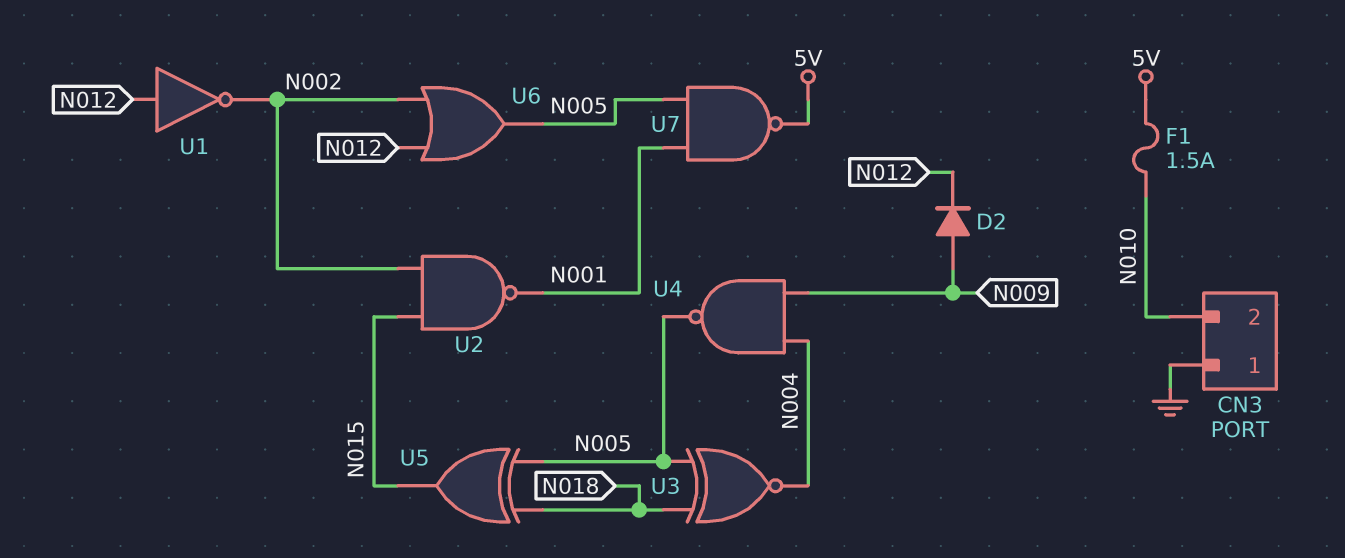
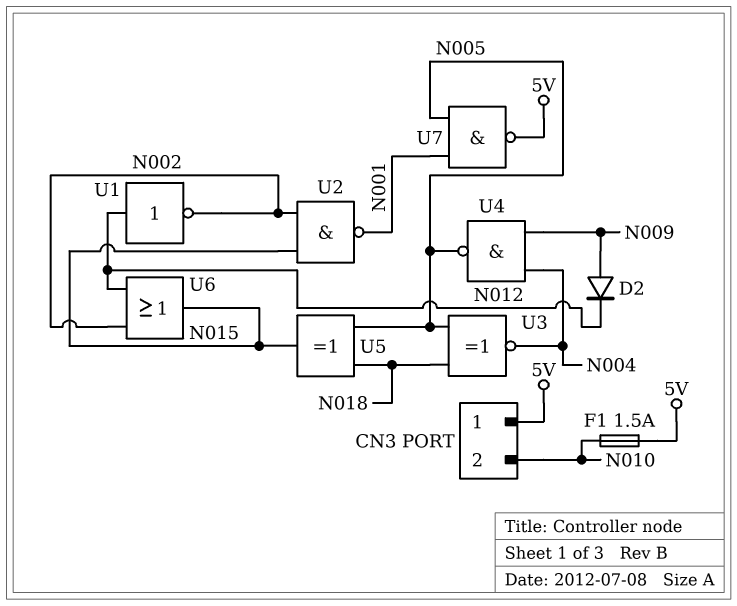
CN3 pin 1: GND -> 5V
U6: OR (in N002, in N012, out N005) -> OR (in N002, in N012, out N015)

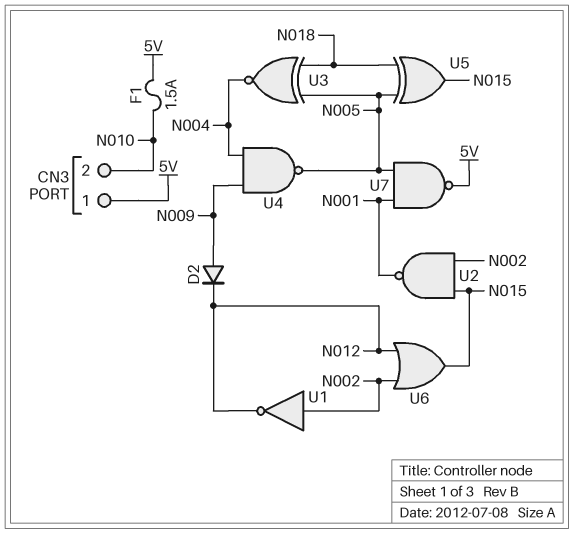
U1: NOT (in N012, out N002) -> NOT (in N002, out N012)

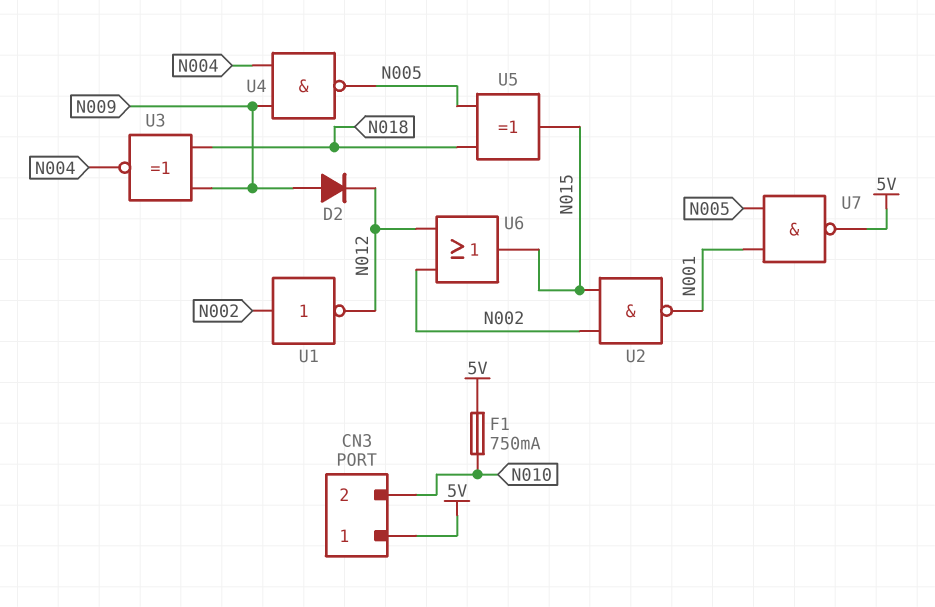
F1: 1.5A (5V, N010) -> 750mA (5V, N010)
U3: XNOR (in N005, in N018, out N004) -> XNOR (in N009, in N018, out N004)

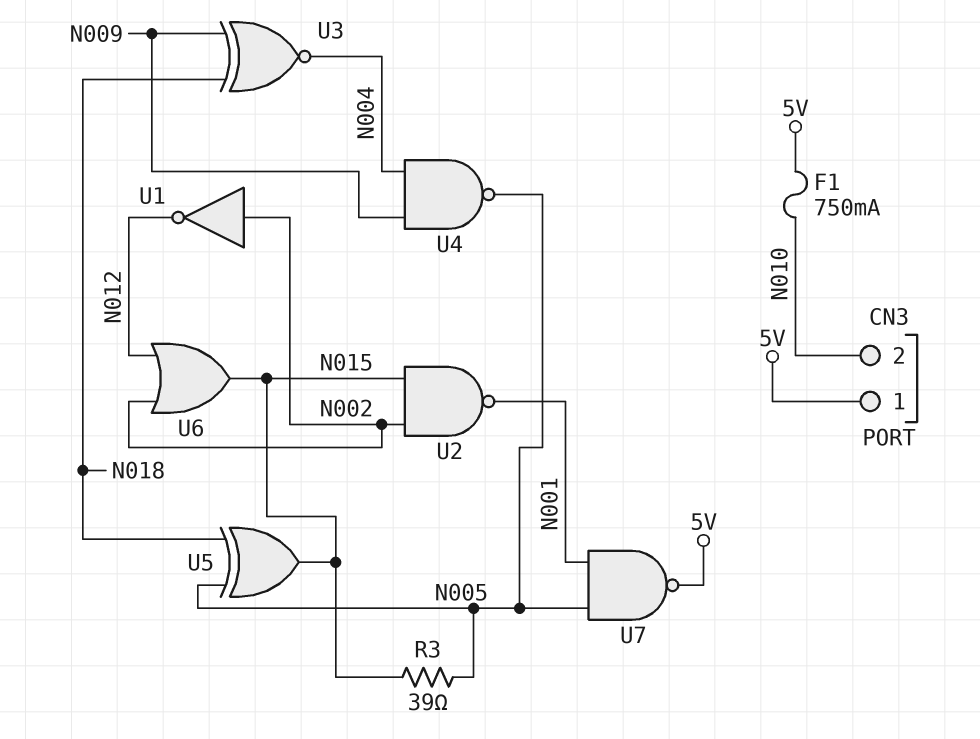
D2: diode (A N009, K N012) -> none
R3: none -> 39 (N005, N015)

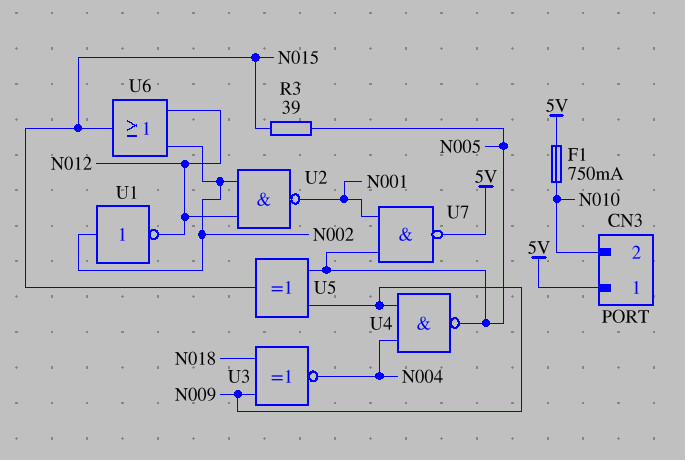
U2: NAND (in N002, in N015, out N001) -> NAND (in N002, in N012, out N001)
U5: XOR (in N005, in N018, out N015) -> XOR (in N005, in N009, out N015)

